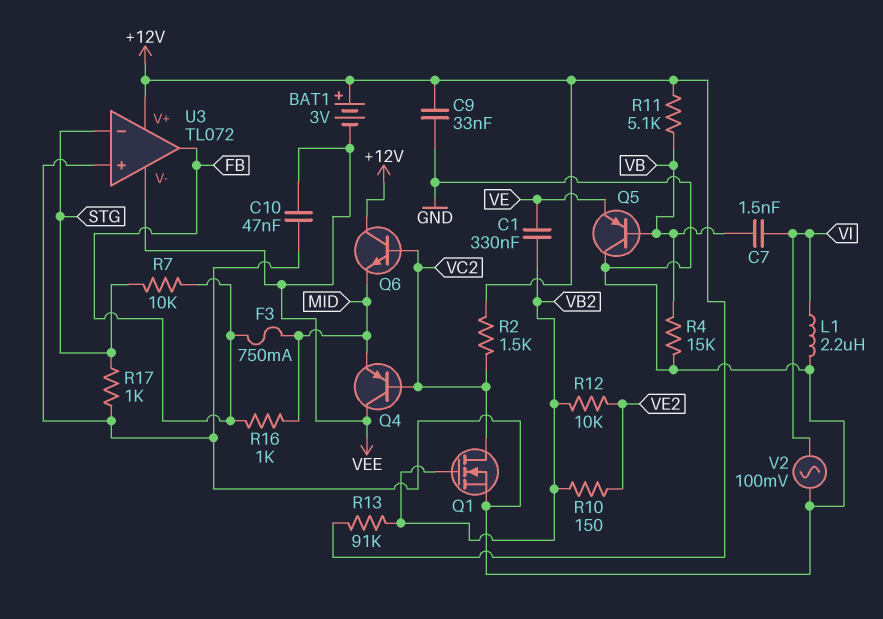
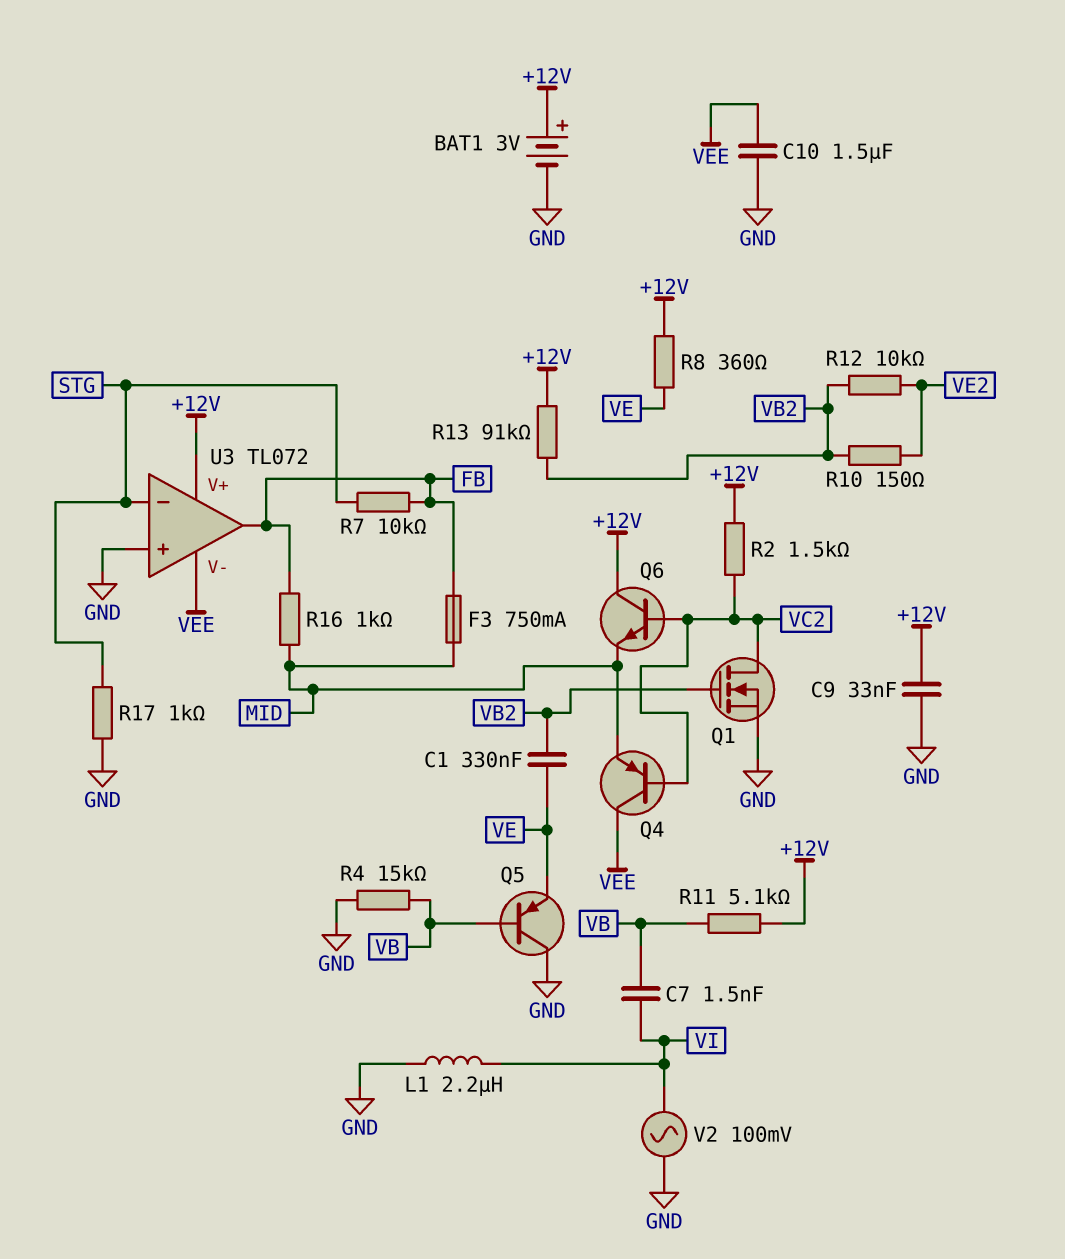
BAT1: 3V (plus +12V, minus VEE) -> 3V (plus +12V, minus GND)
C10: 47nF (GND, VEE) -> 1.5uF (GND, VEE)
R8: none -> 360 (+12V, VE)

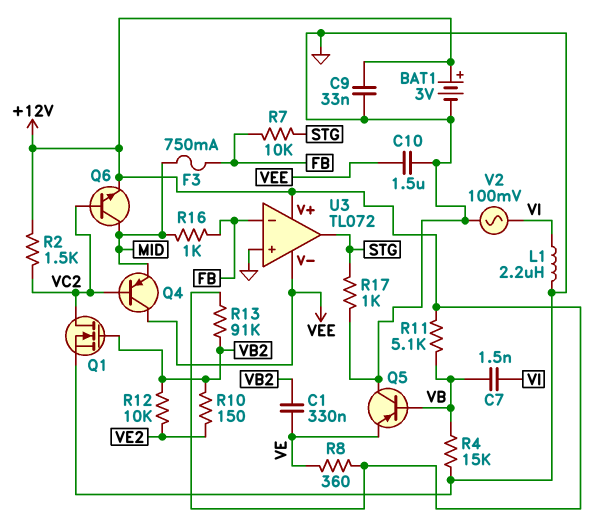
Q6: NPN (B VC2, C +12V, E MID) -> NPN (B VC2, C MID, E +12V)
U3 pin in-: STG -> FB
U3 pin out: FB -> STG

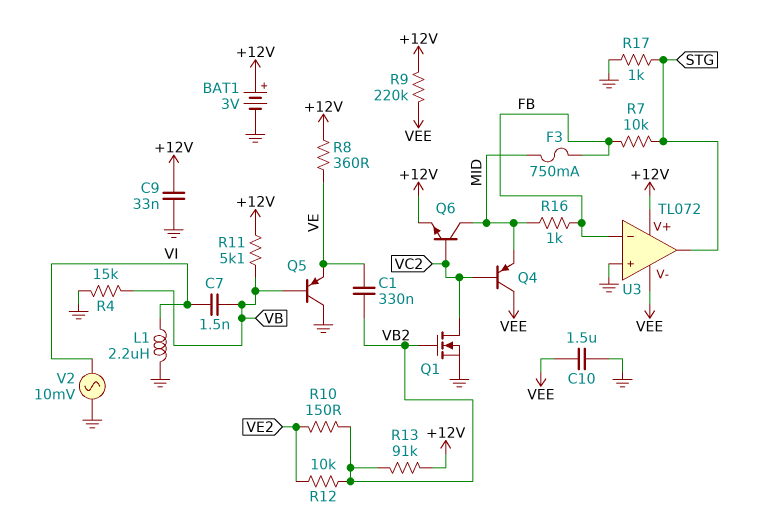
R2: 1.5k (+12V, VC2) -> none
R9: none -> 220k (+12V, VEE)
V2: AC 100mV (GND, VI) -> AC 10mV (GND, VI)

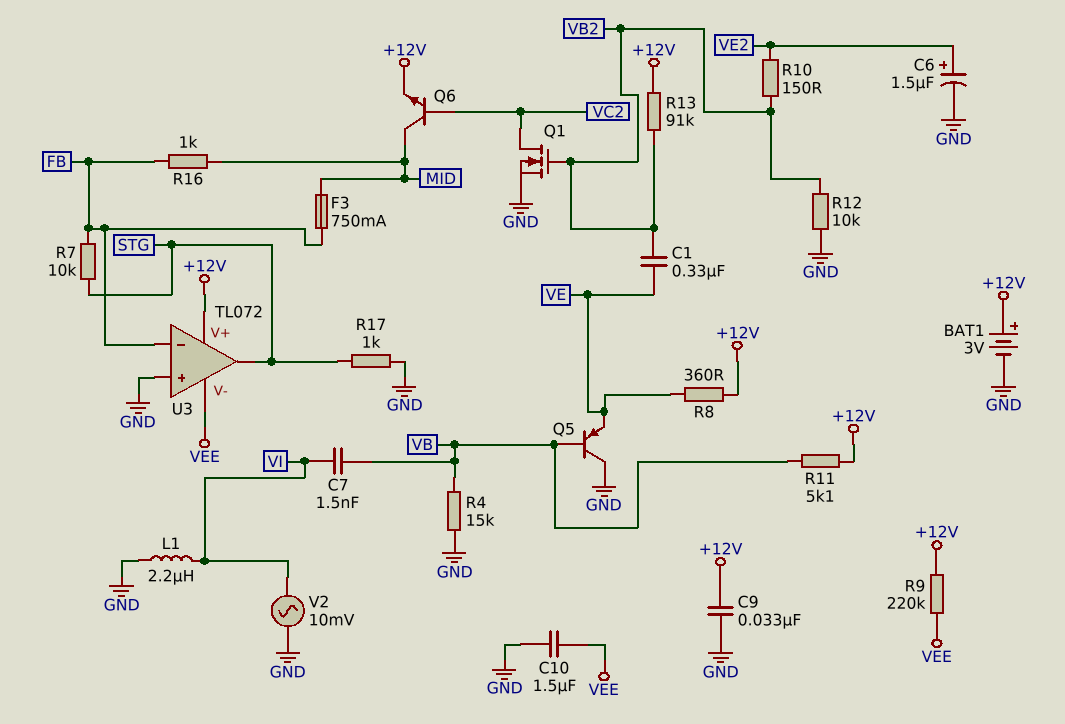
C6: none -> 1.5uF (plus VE2, minus GND)
Q4: PNP (B VC2, C VEE, E MID) -> none
R12: 10k (VB2, VE2) -> 10k (GND, VB2)

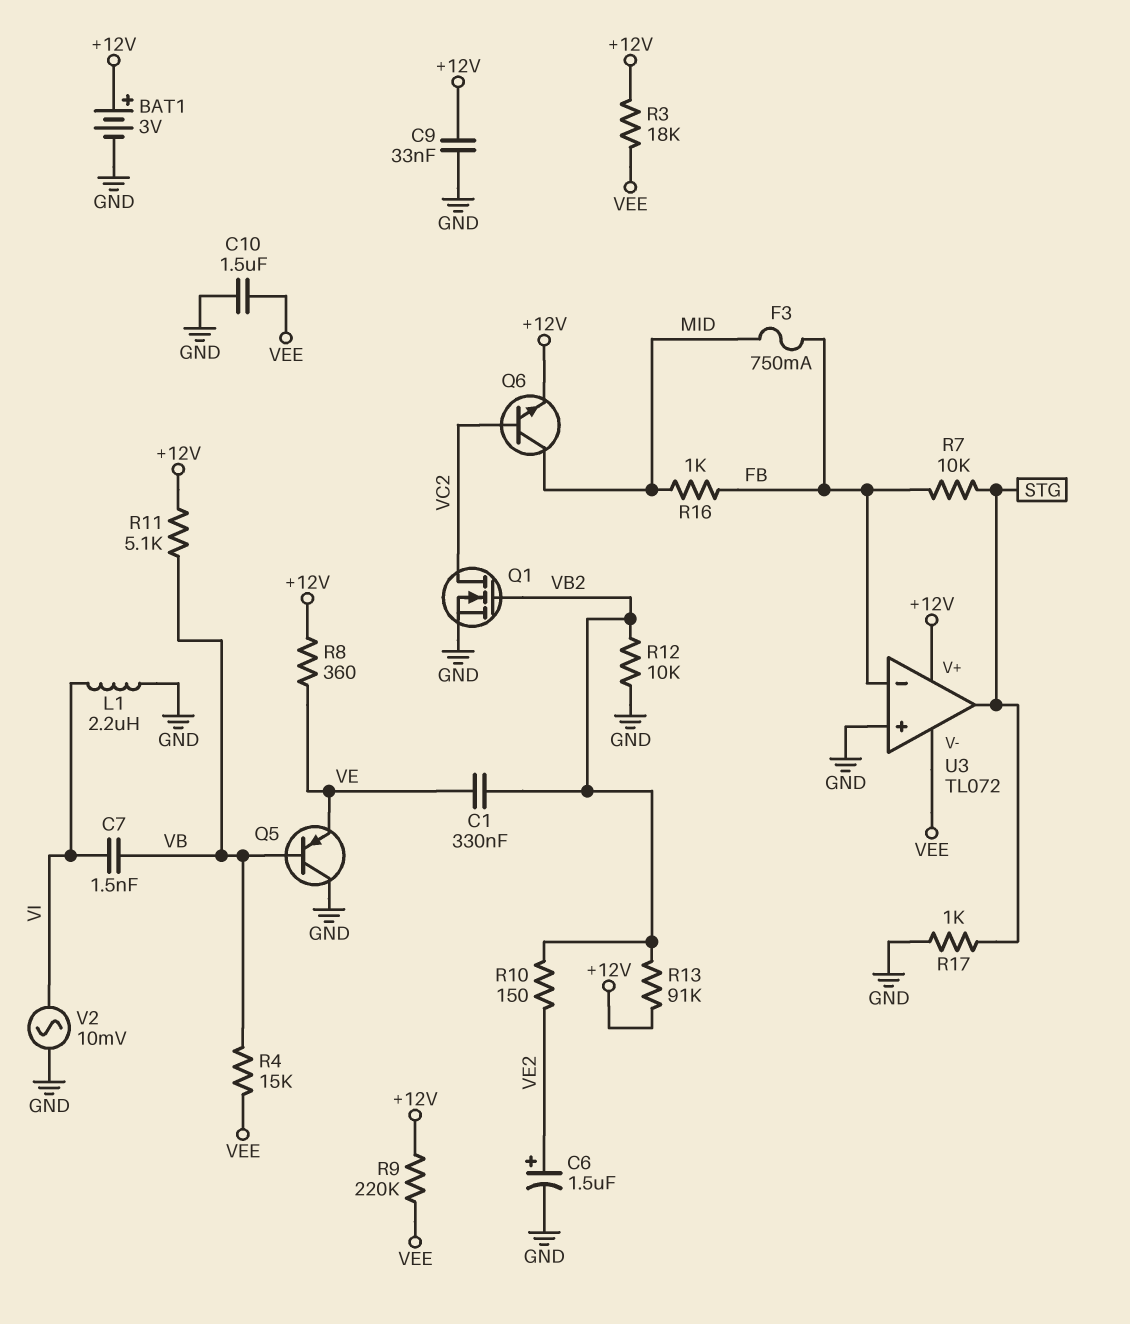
R3: none -> 18k (+12V, VEE)
R4: 15k (GND, VB) -> 15k (VB, VEE)

